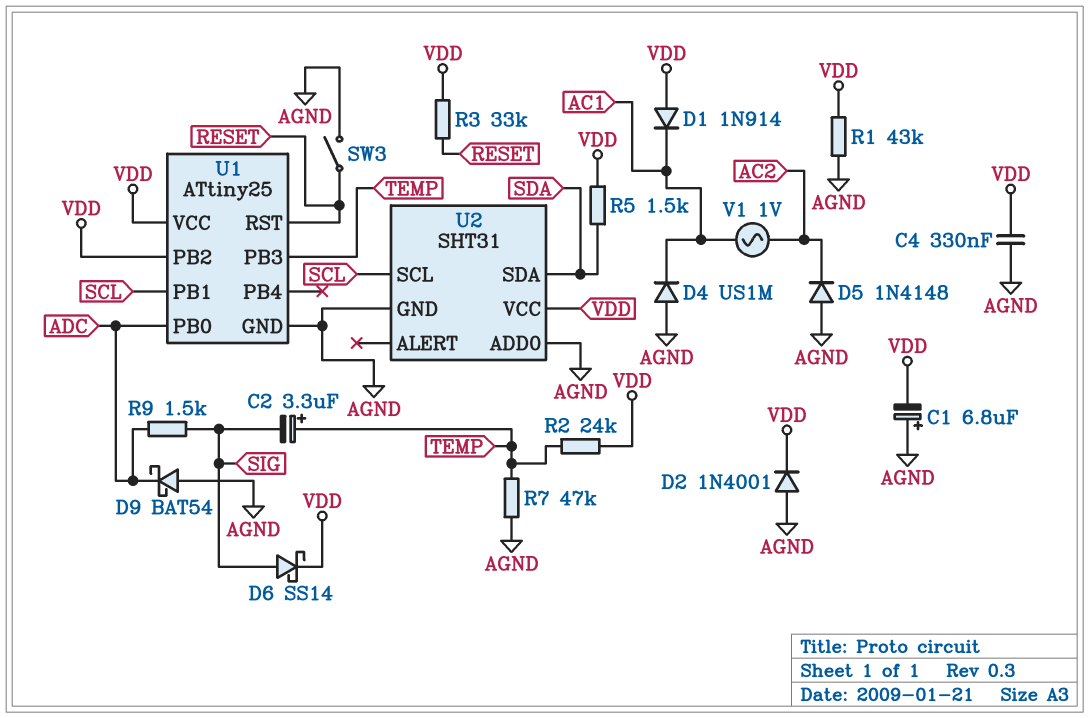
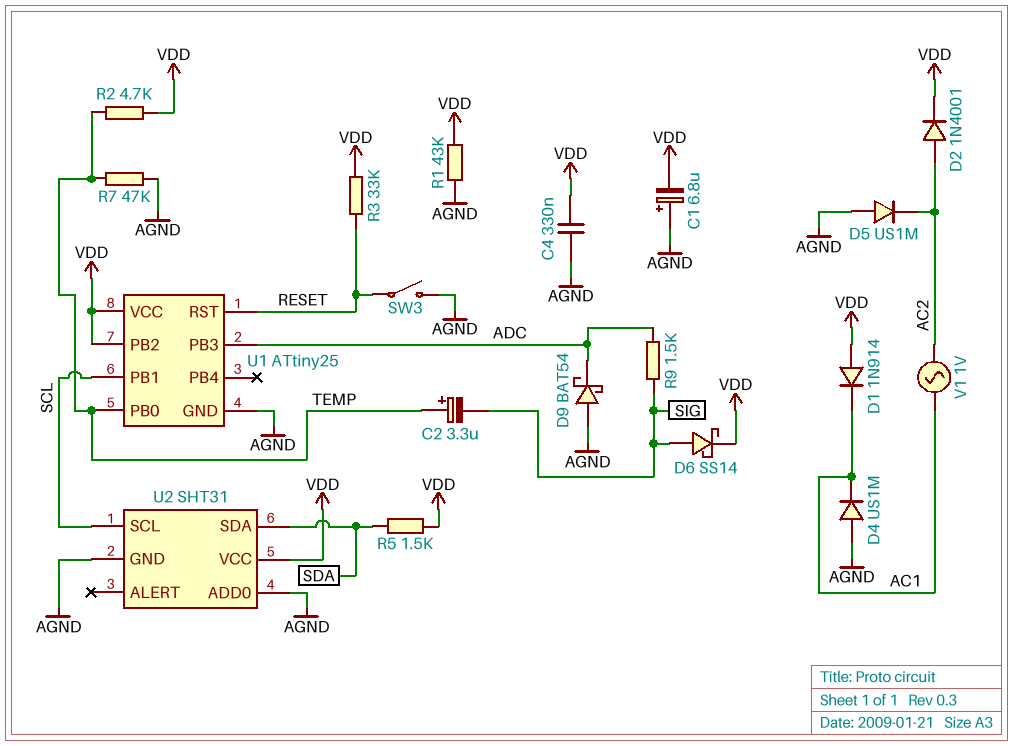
D2: diode 1N4001 (A AGND, K VDD) -> diode 1N4001 (A AC2, K VDD)
D5: diode 1N4148 (A AGND, K AC2) -> diode US1M (A AGND, K AC2)
R2: 24k (TEMP, VDD) -> 4.7k (TEMP, VDD)
U1 pin PB0: ADC -> TEMP
U1 pin PB3: TEMP -> ADC

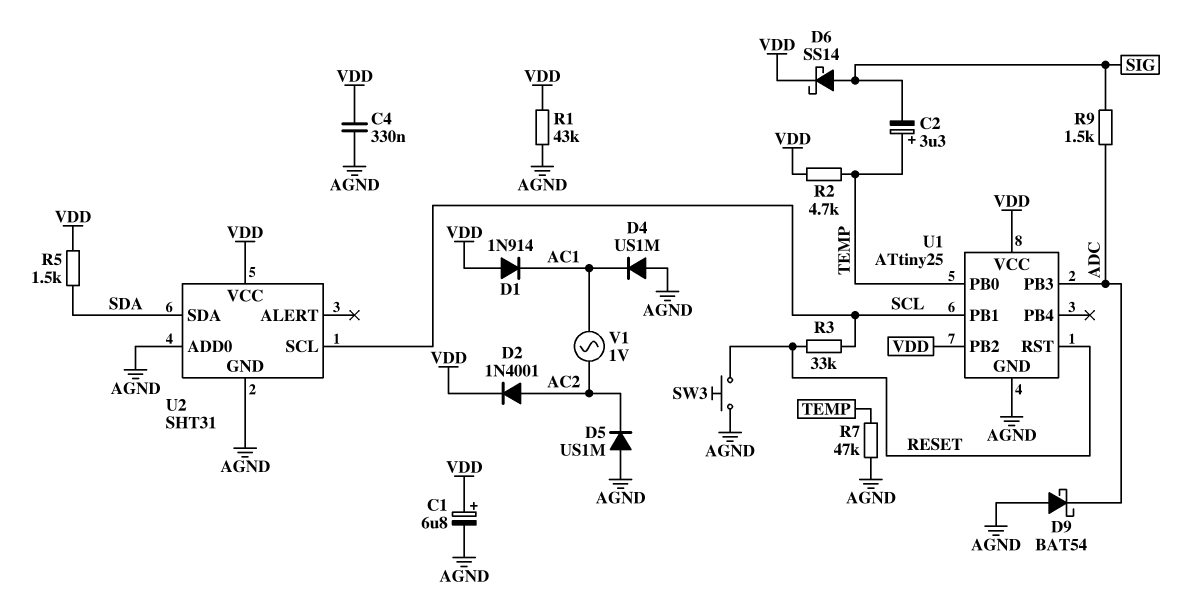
C1: 6.8uF (plus AGND, minus VDD) -> 6.8uF (plus VDD, minus AGND)
R3: 33k (RESET, VDD) -> 33k (RESET, SCL)
SW3: switch (AGND, RESET) -> button (AGND, RESET)

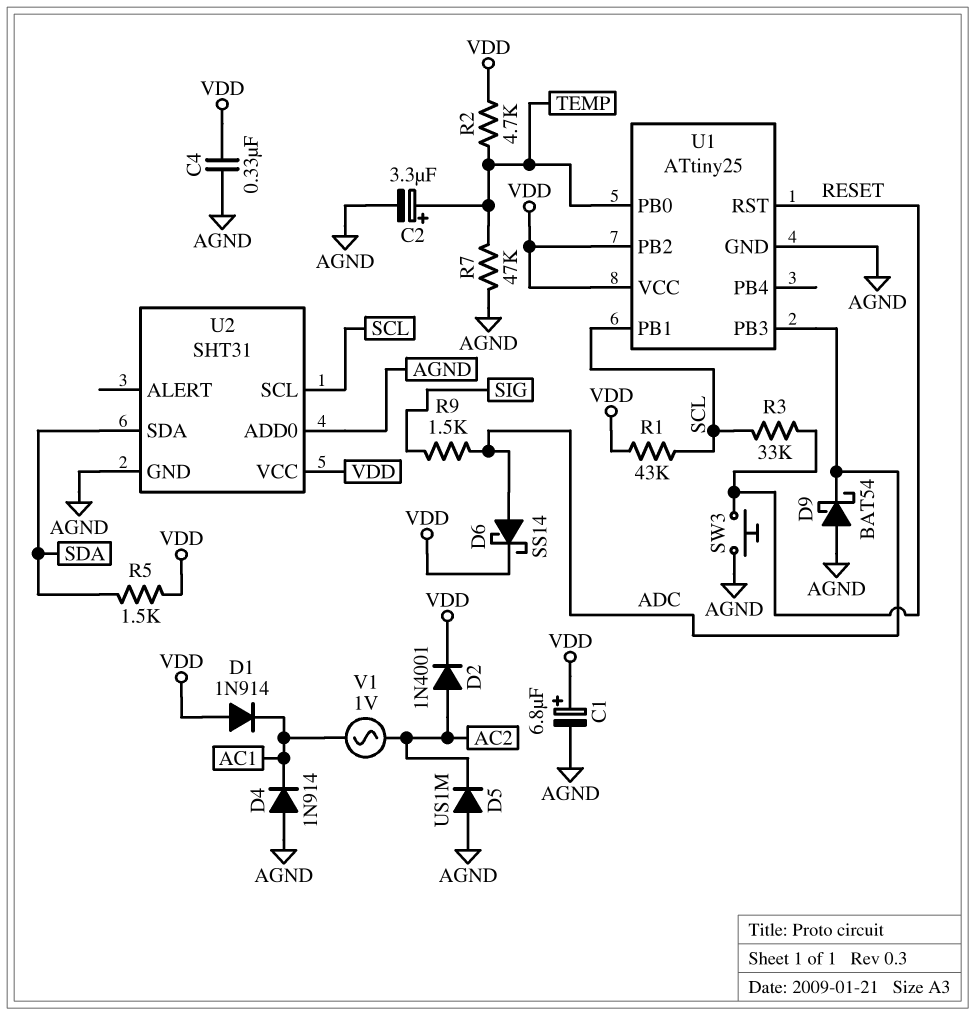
C2: 3.3uF (plus TEMP, minus SIG) -> 3.3uF (plus TEMP, minus AGND)
D4: diode US1M (A AGND, K AC1) -> diode 1N914 (A AGND, K AC1)
D6: schottky SS14 (A SIG, K VDD) -> schottky SS14 (A ADC, K VDD)
R1: 43k (AGND, VDD) -> 43k (SCL, VDD)

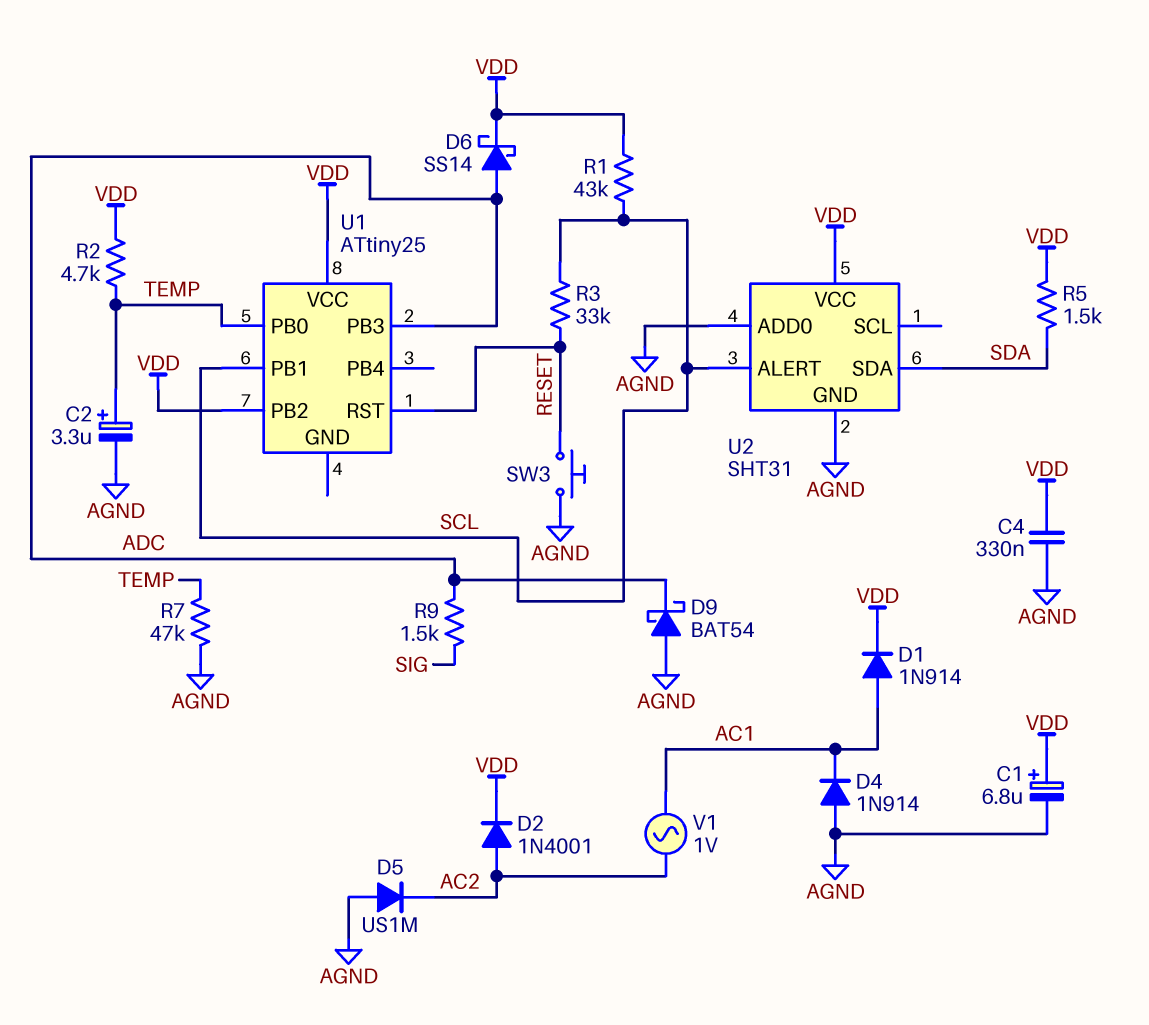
D1: diode 1N914 (A VDD, K AC1) -> diode 1N914 (A AC1, K VDD)
U1 pin GND: AGND -> none
U2 pin ALERT: none -> SCL
U2 pin SCL: SCL -> none

